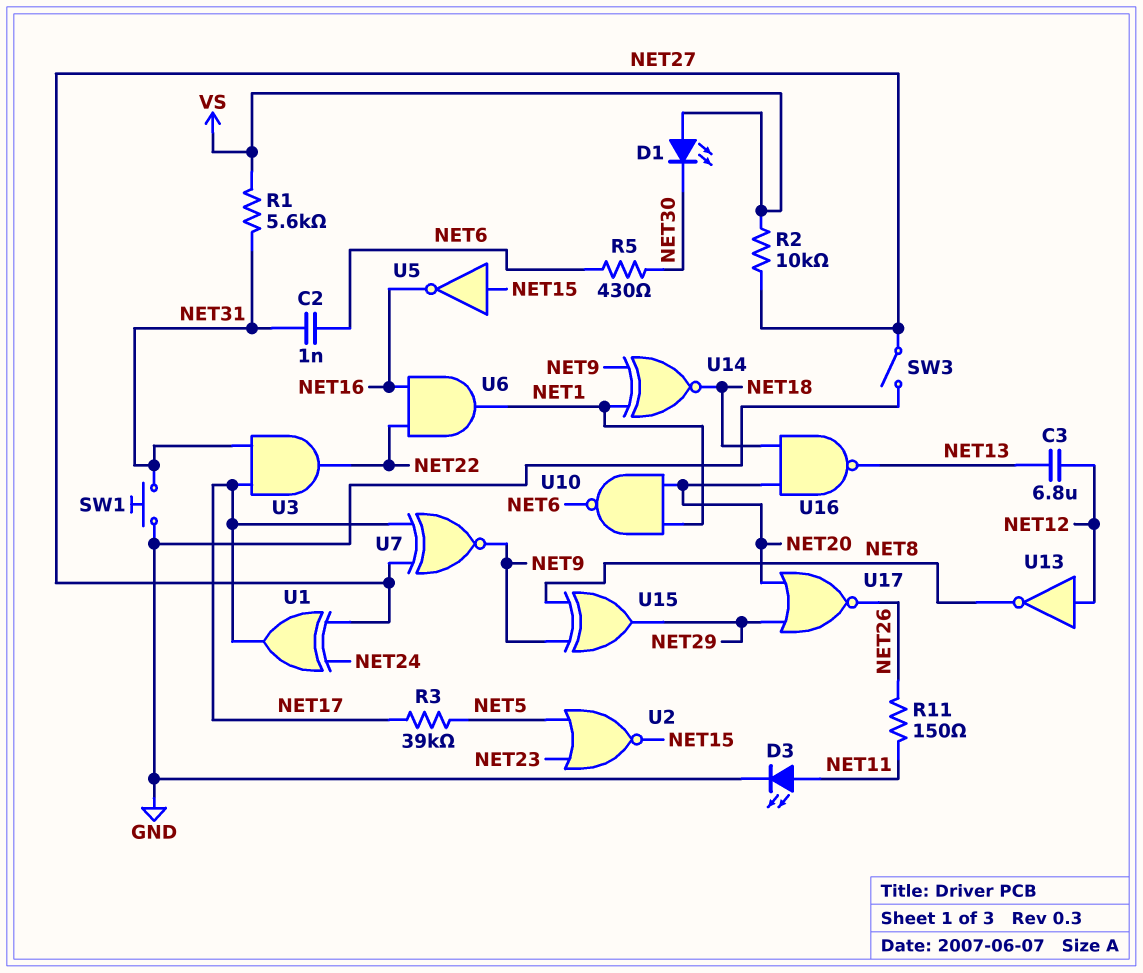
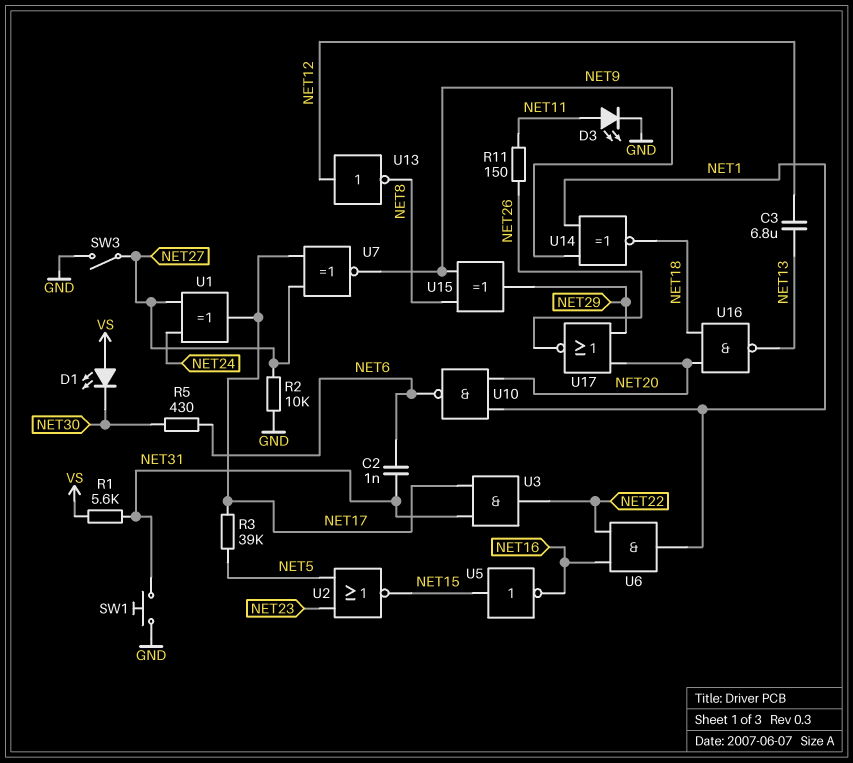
R2: 10k (NET27, VS) -> 10k (GND, NET27)

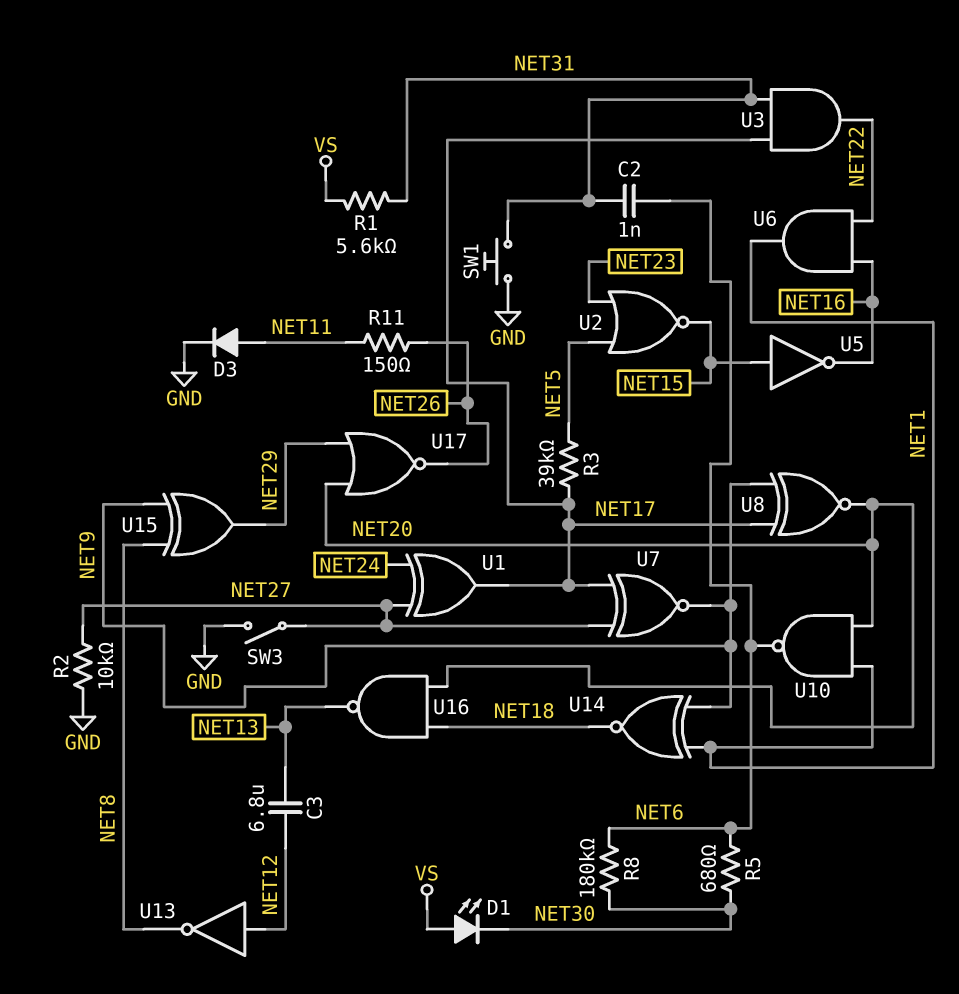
D3: LED (A NET11, K GND) -> diode (A NET11, K GND)
R5: 430 (NET6, NET30) -> 680 (NET6, NET30)
R8: none -> 180k (NET6, NET30)
U8: none -> XNOR (in NET9, in NET17, out NET20)

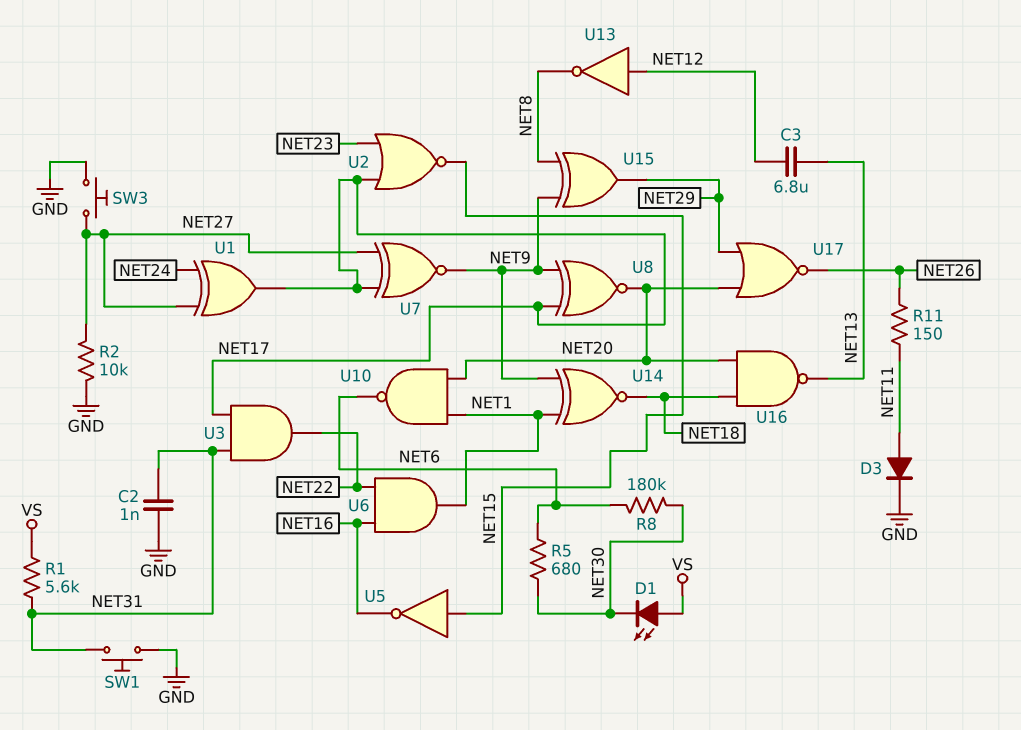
C2: 1nF (NET6, NET31) -> 1nF (GND, NET31)
R3: 39k (NET5, NET17) -> none
SW3: switch (GND, NET27) -> button (GND, NET27)
U2: NOR (in NET5, in NET23, out NET15) -> NOR (in NET17, in NET23, out NET15)

